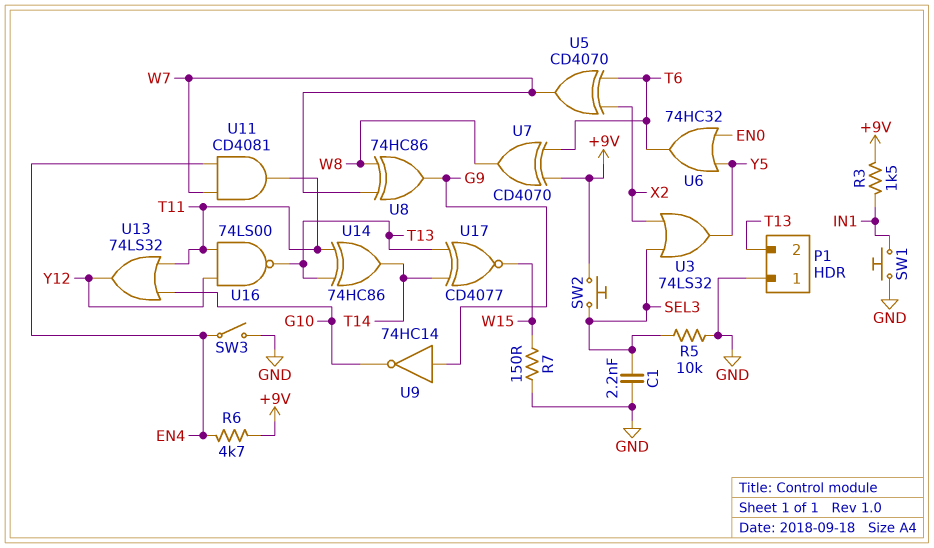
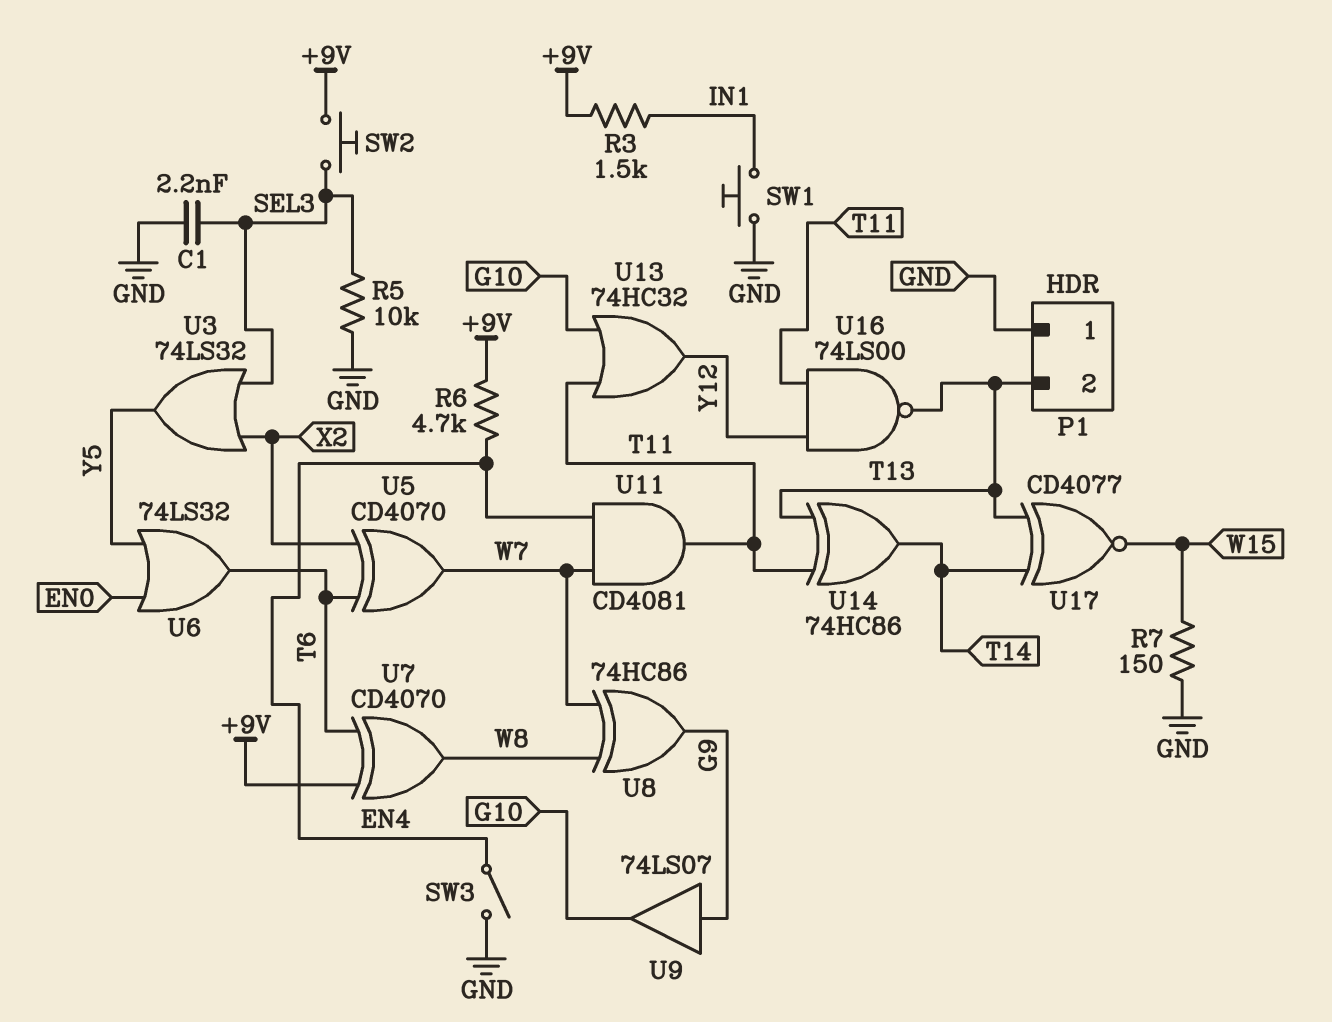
U6: OR 74HC32 (in EN0, in Y5, out T6) -> OR 74LS32 (in EN0, in Y5, out T6)
U9: NOT 74HC14 (in G9, out G10) -> buffer 74LS07 (in G9, out G10)
U13: OR 74LS32 (in G10, in T11, out Y12) -> OR 74HC32 (in G10, in T11, out Y12)

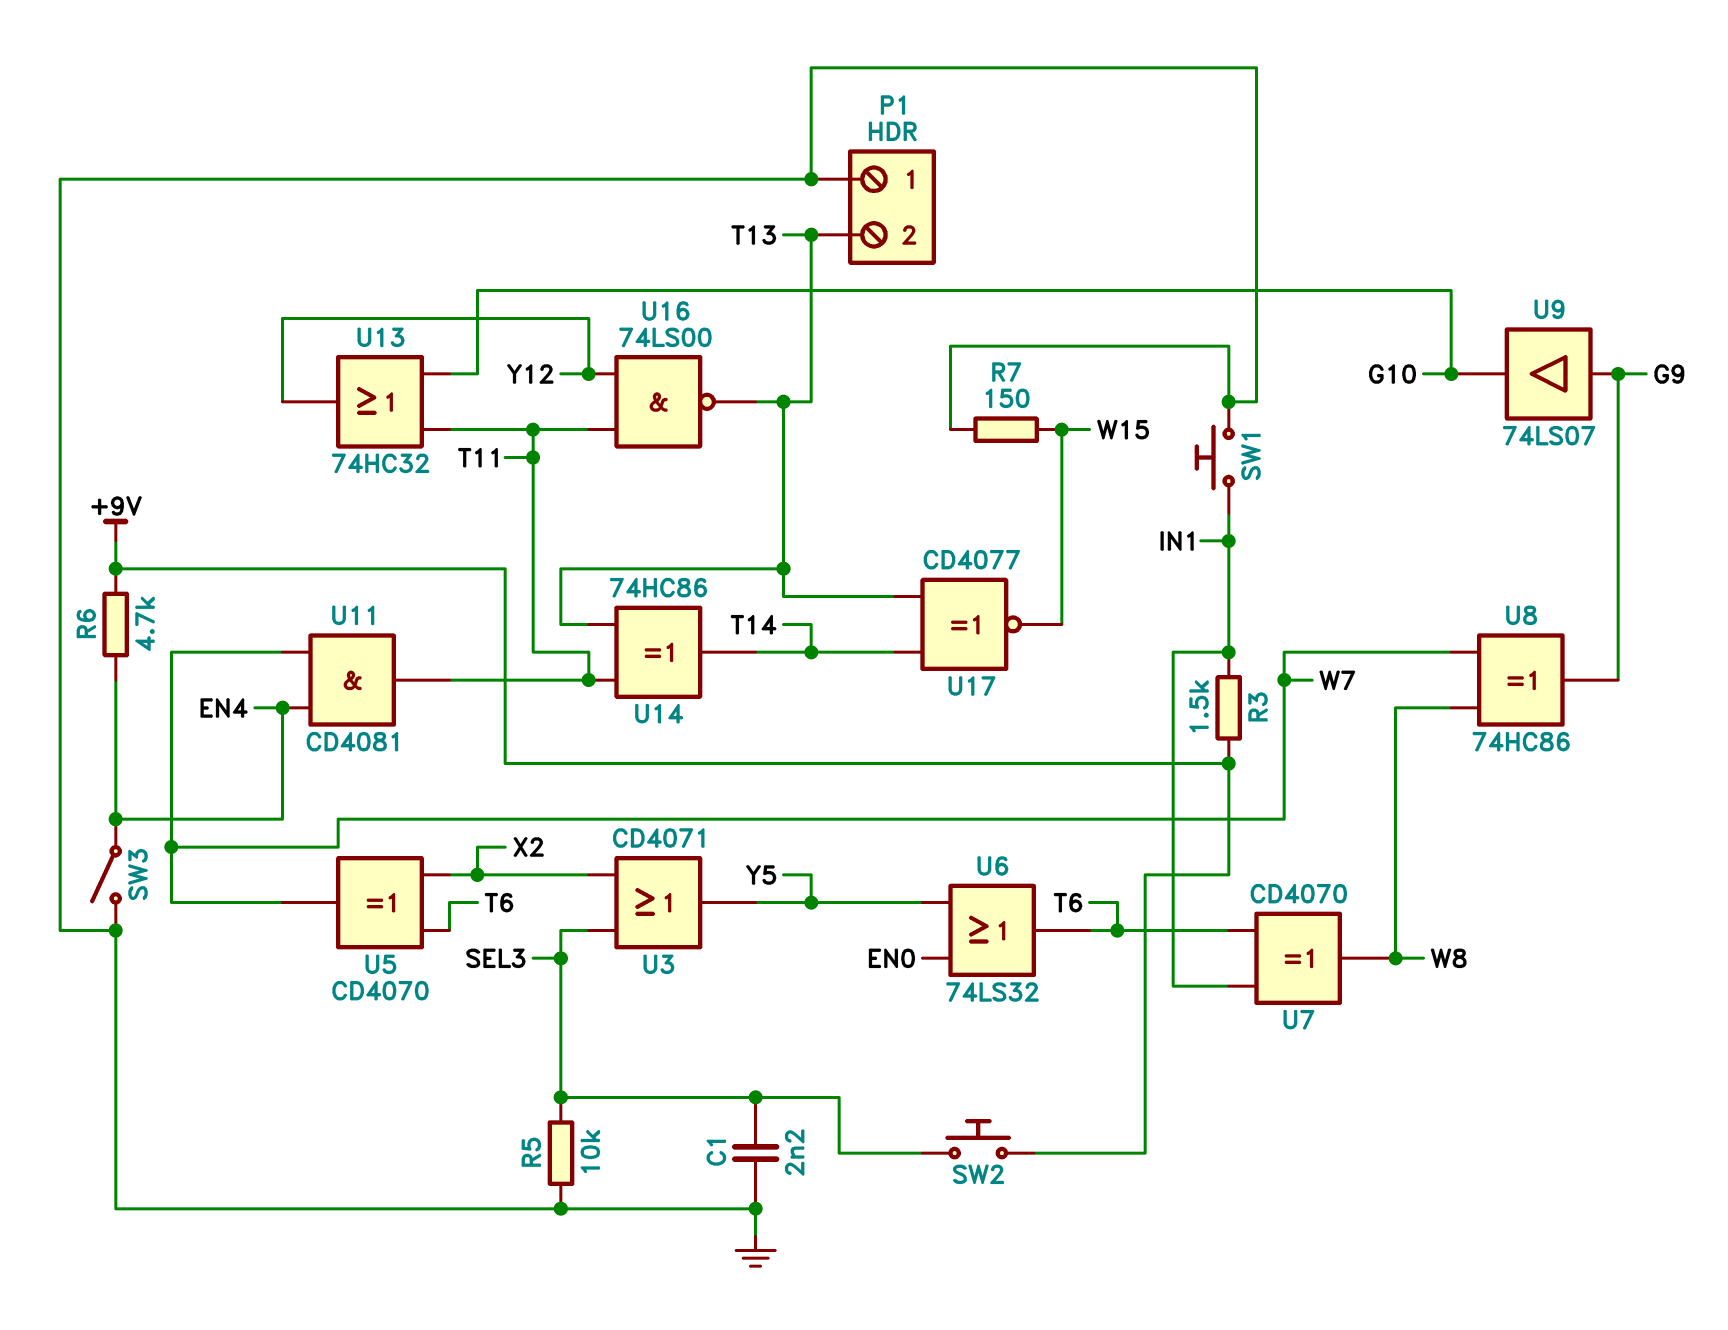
U3: OR 74LS32 (in SEL3, in X2, out Y5) -> OR CD4071 (in SEL3, in X2, out Y5)
U7: XOR CD4070 (in +9V, in T6, out W8) -> XOR CD4070 (in IN1, in T6, out W8)

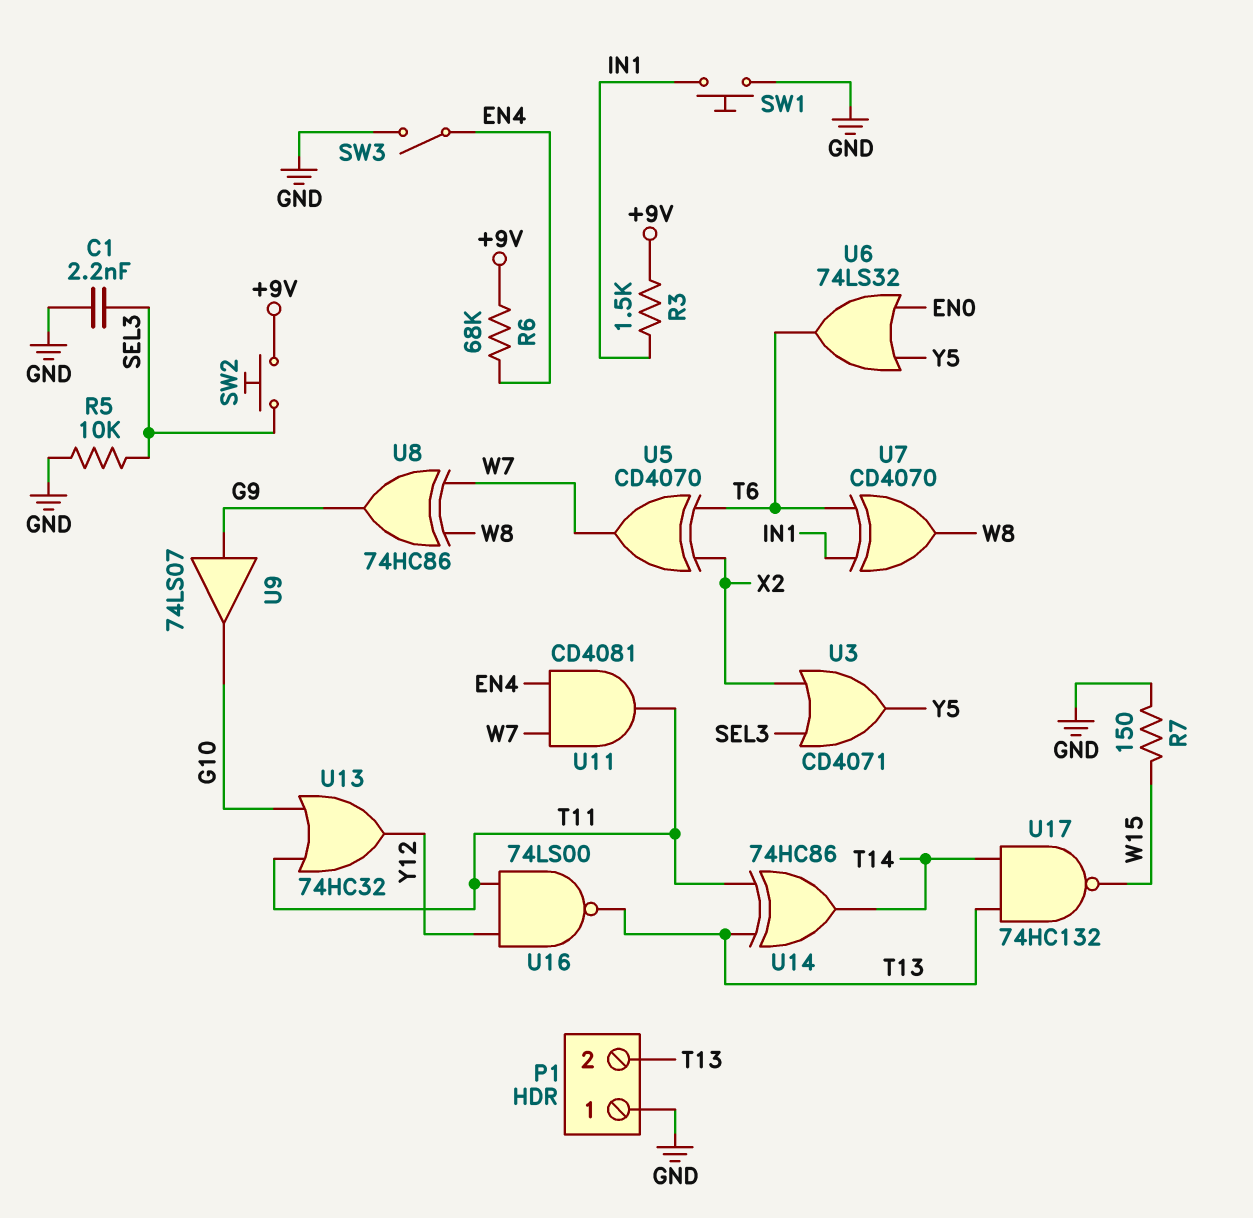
R6: 4.7k (+9V, EN4) -> 68k (+9V, EN4)
U17: XNOR CD4077 (in T13, in T14, out W15) -> NAND 74HC132 (in T13, in T14, out W15)

